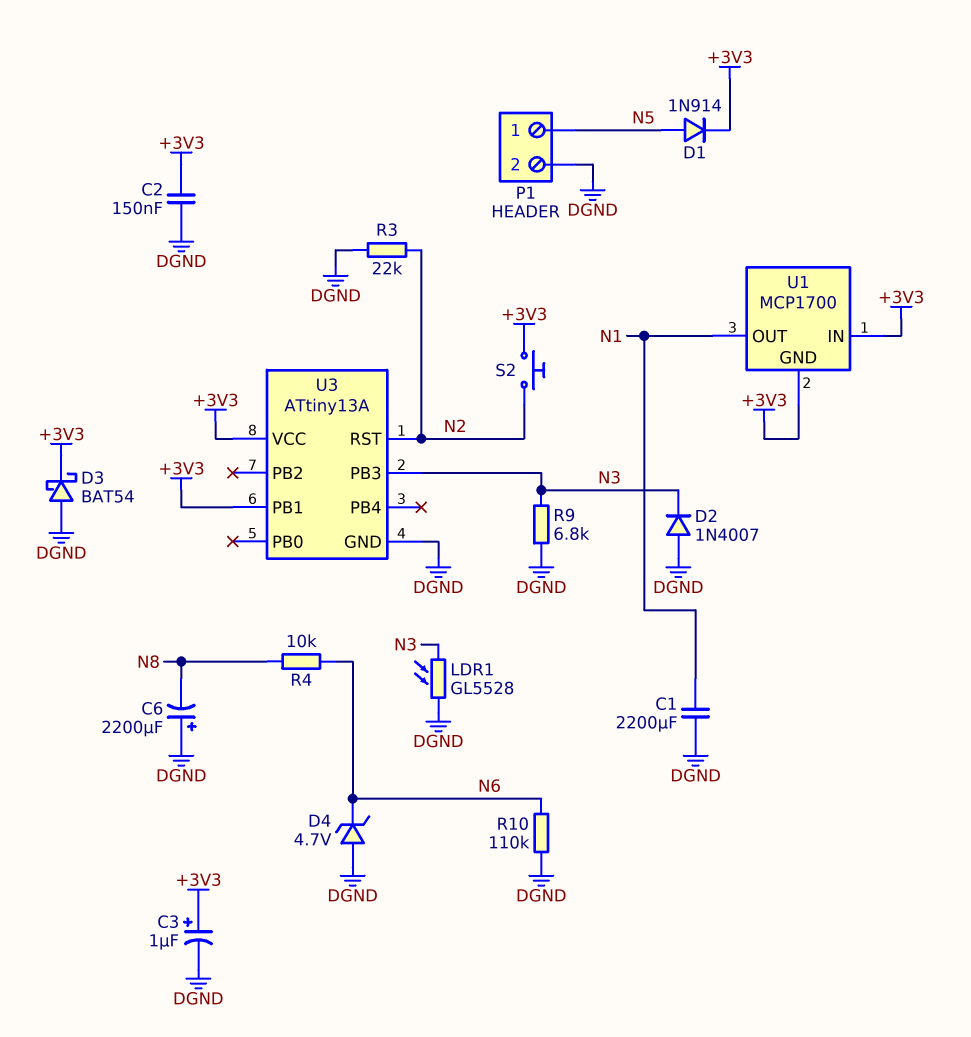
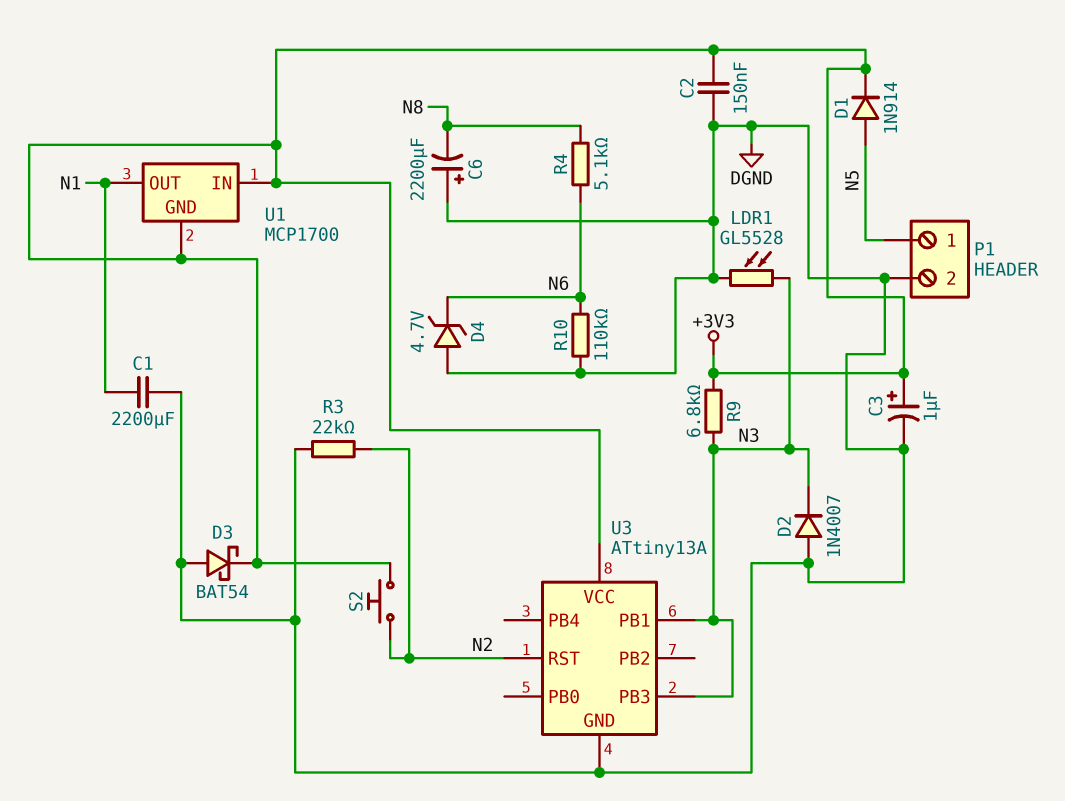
R4: 10k (N6, N8) -> 5.1k (N6, N8)
R9: 6.8k (DGND, N3) -> 6.8k (+3V3, N3)
U3 pin PB1: +3V3 -> N3

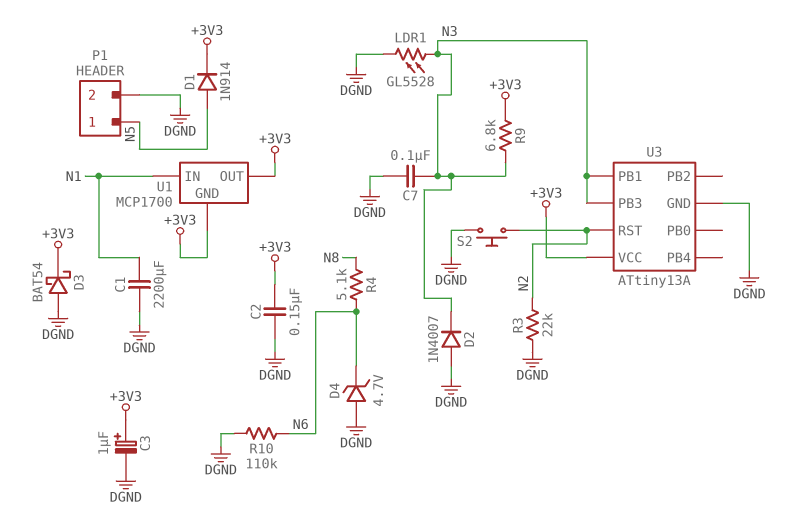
C6: 2200uF (plus DGND, minus N8) -> none
C7: none -> 100nF (DGND, N3)
S2: button (+3V3, N2) -> button (DGND, N2)
U1 pin IN: +3V3 -> N1
U1 pin OUT: N1 -> +3V3

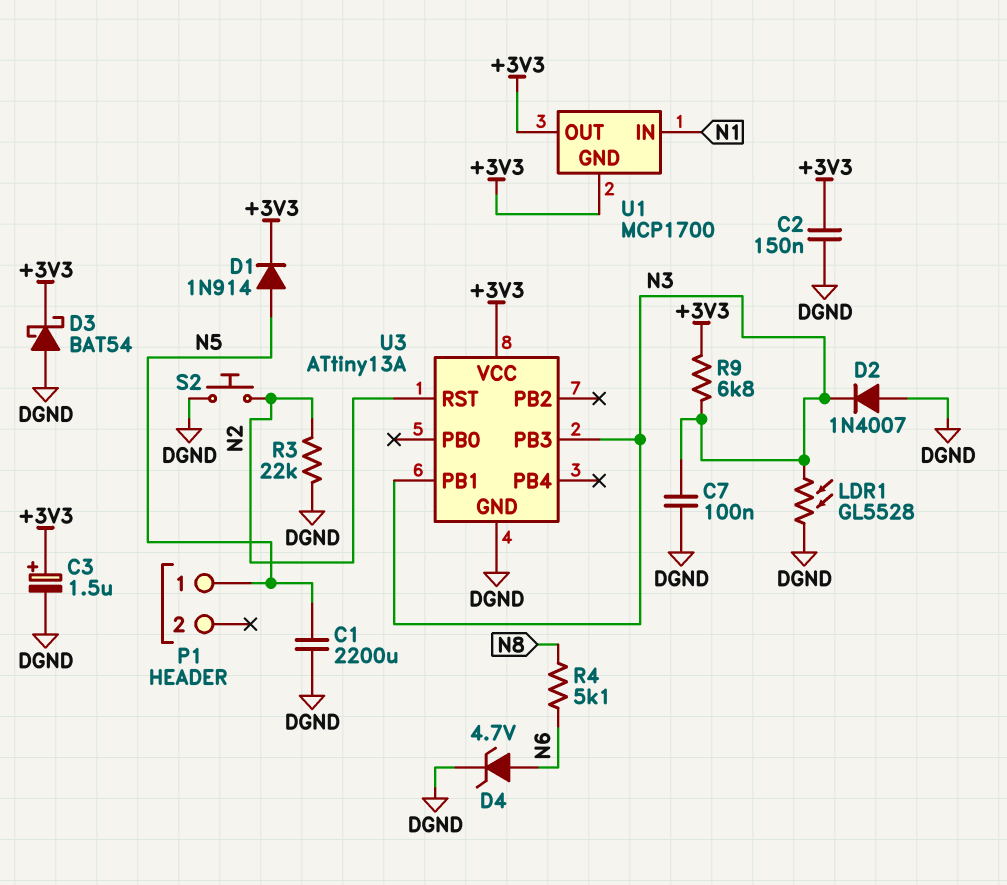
C1: 2200uF (DGND, N1) -> 2200uF (DGND, N5)
C3: 1uF (plus +3V3, minus DGND) -> 1.5uF (plus +3V3, minus DGND)
D4: zener 4.7V (A DGND, K N6) -> zener 4.7V (A N6, K DGND)
P1 pin 2: DGND -> none
R10: 110k (DGND, N6) -> none

